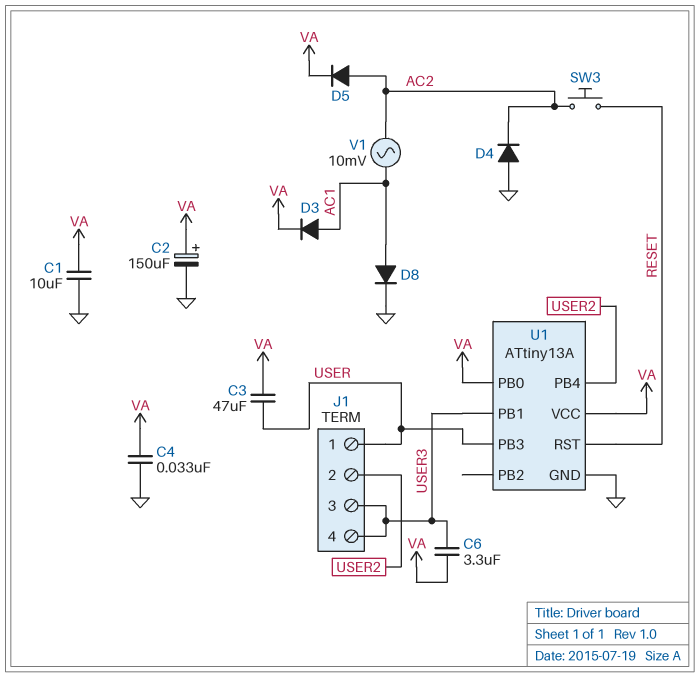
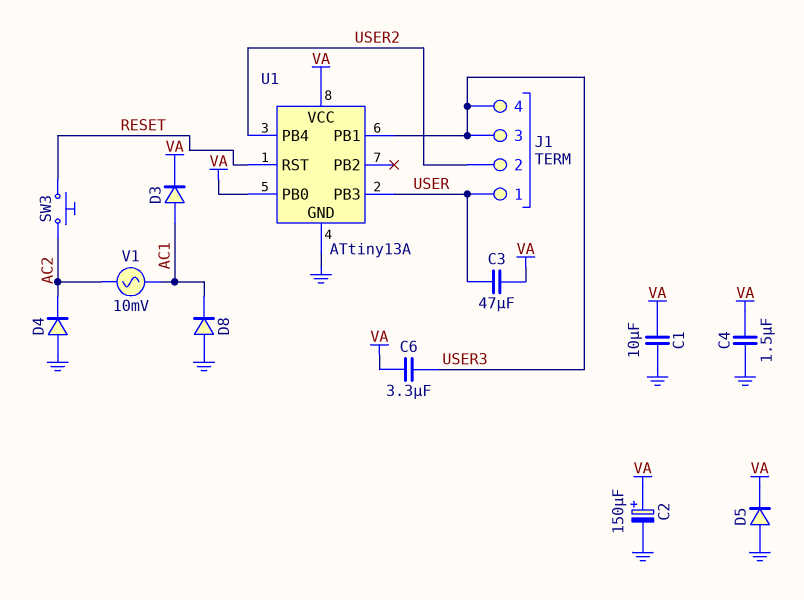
C4: 33nF (GND, VA) -> 1.5uF (GND, VA)
D5: diode (A AC2, K VA) -> diode (A GND, K VA)
D8: diode (A AC1, K GND) -> diode (A GND, K AC1)

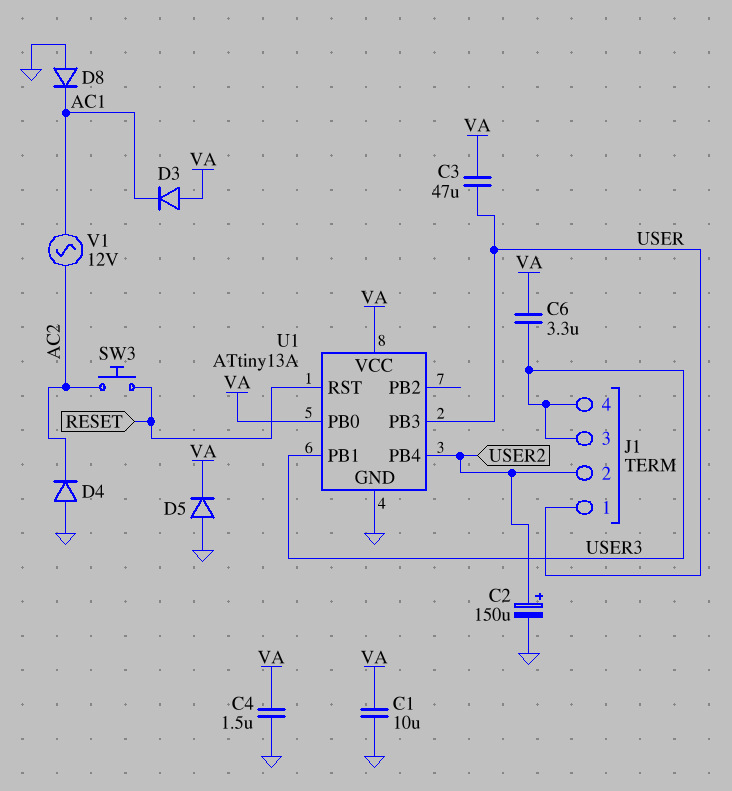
C2: 150uF (plus VA, minus GND) -> 150uF (plus USER2, minus GND)
D3: diode (A AC1, K VA) -> diode (A VA, K AC1)
V1: AC 10mV (AC1, AC2) -> AC 12V (AC1, AC2)

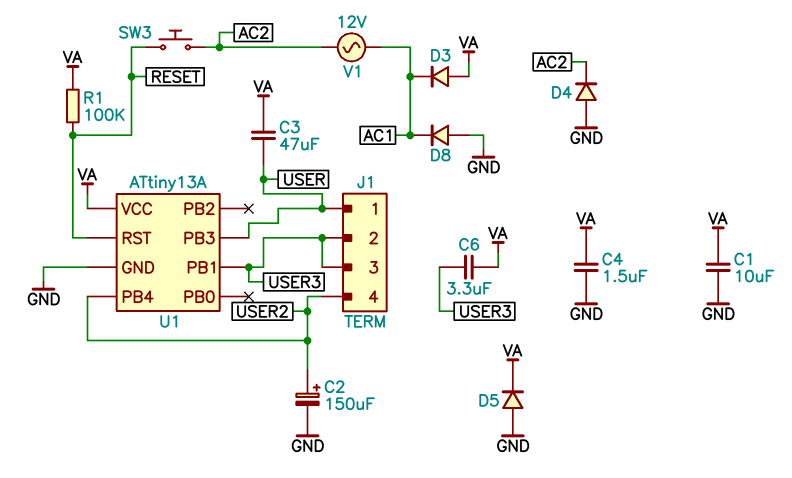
J1 pin 2: USER2 -> USER3
J1 pin 4: USER3 -> USER2
R1: none -> 100k (RESET, VA)
U1 pin PB0: VA -> none

